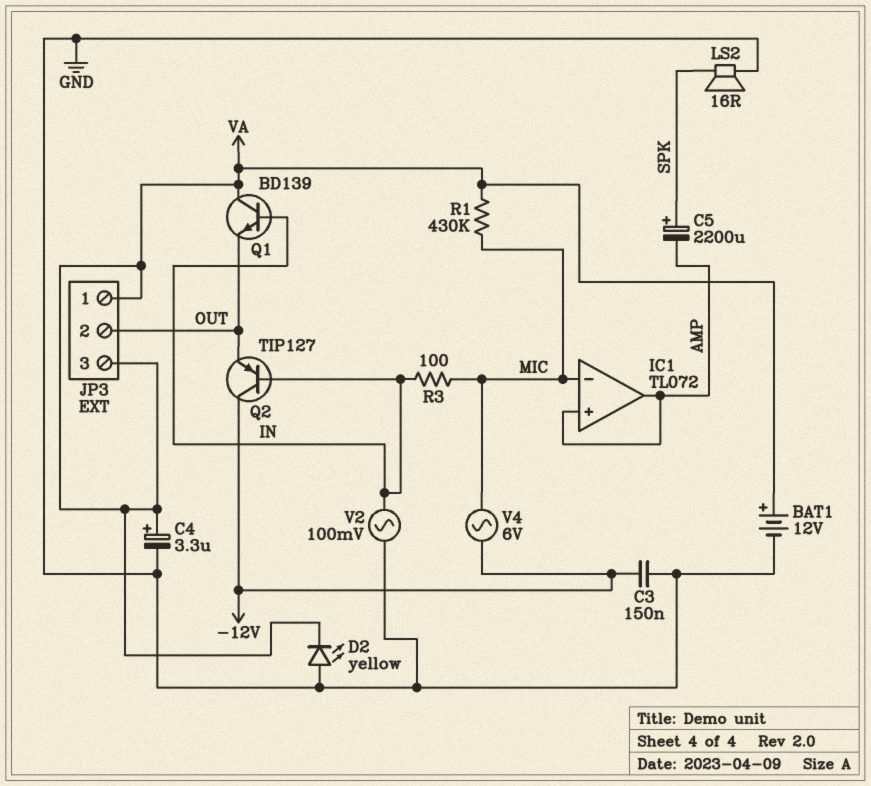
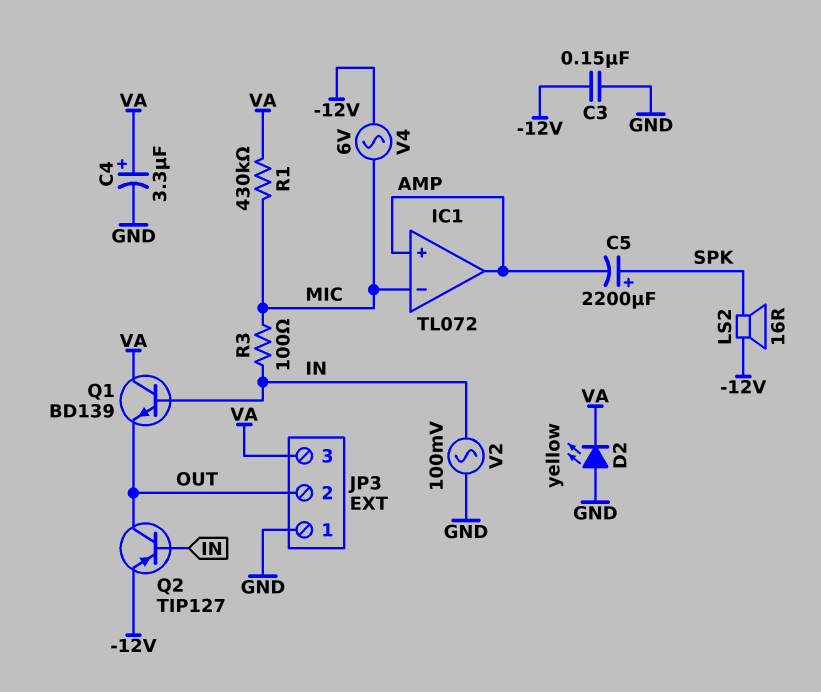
BAT1: 12V (plus VA, minus GND) -> none
JP3 pin 1: VA -> GND
LS2: speaker 16R (GND, SPK) -> speaker 16R (-12V, SPK)
Q2: PNP TIP127 (B IN, C -12V, E OUT) -> PNP TIP127 (B IN, C OUT, E -12V)

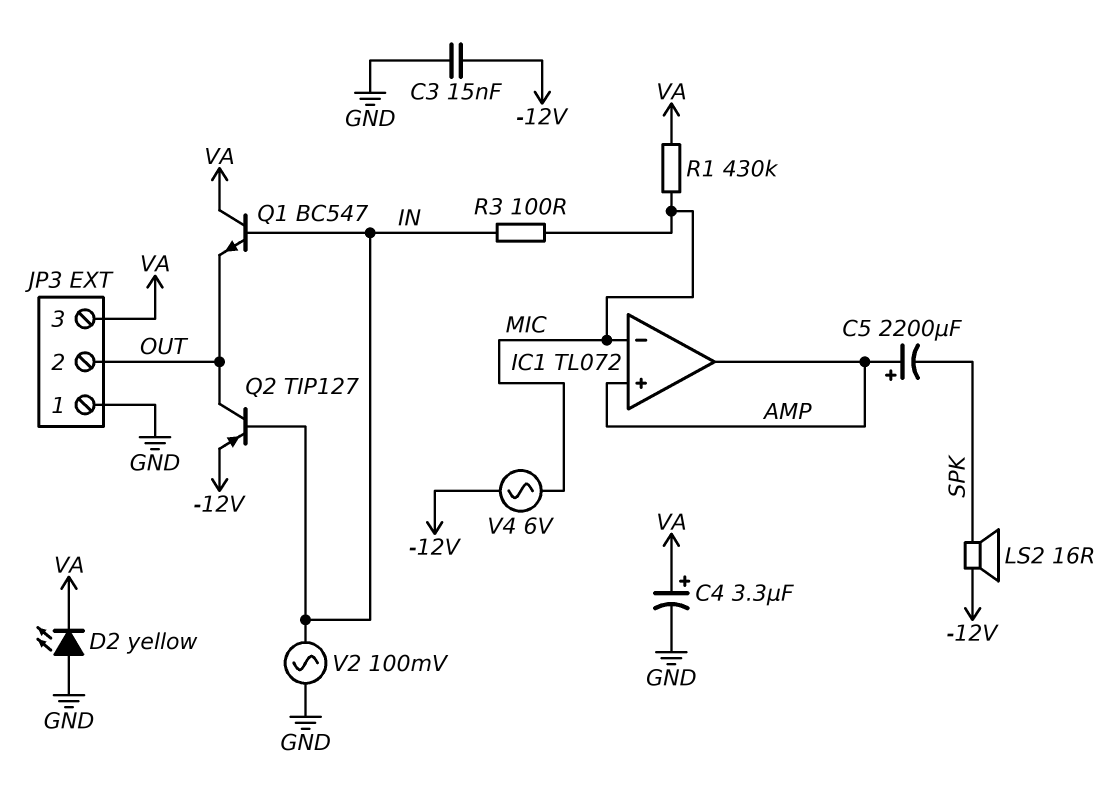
C3: 150nF (-12V, GND) -> 15nF (-12V, GND)
C5: 2200uF (plus SPK, minus AMP) -> 2200uF (plus AMP, minus SPK)
Q1: NPN BD139 (B IN, C VA, E OUT) -> NPN BC547 (B IN, C VA, E OUT)

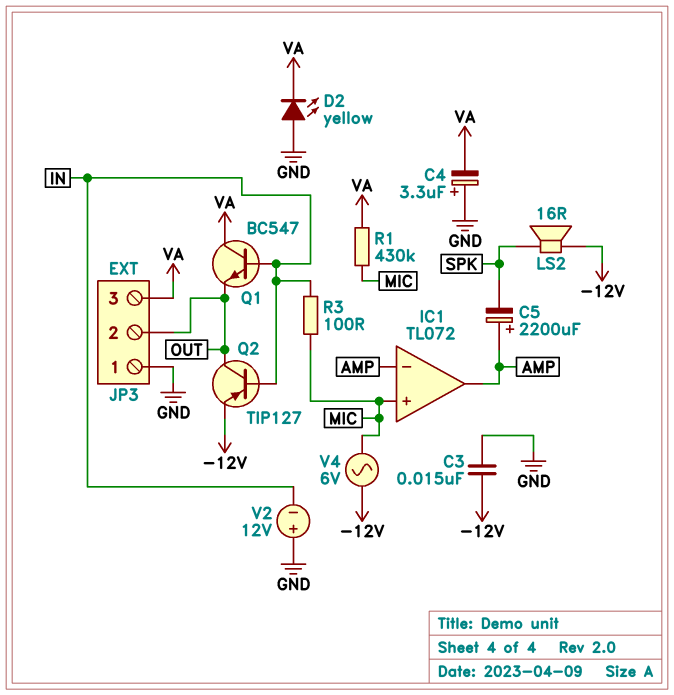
C4: 3.3uF (plus VA, minus GND) -> 3.3uF (plus GND, minus VA)
IC1 pin in+: AMP -> MIC
IC1 pin in-: MIC -> AMP
V2: AC 100mV (GND, IN) -> 12V (plus GND, minus IN)

